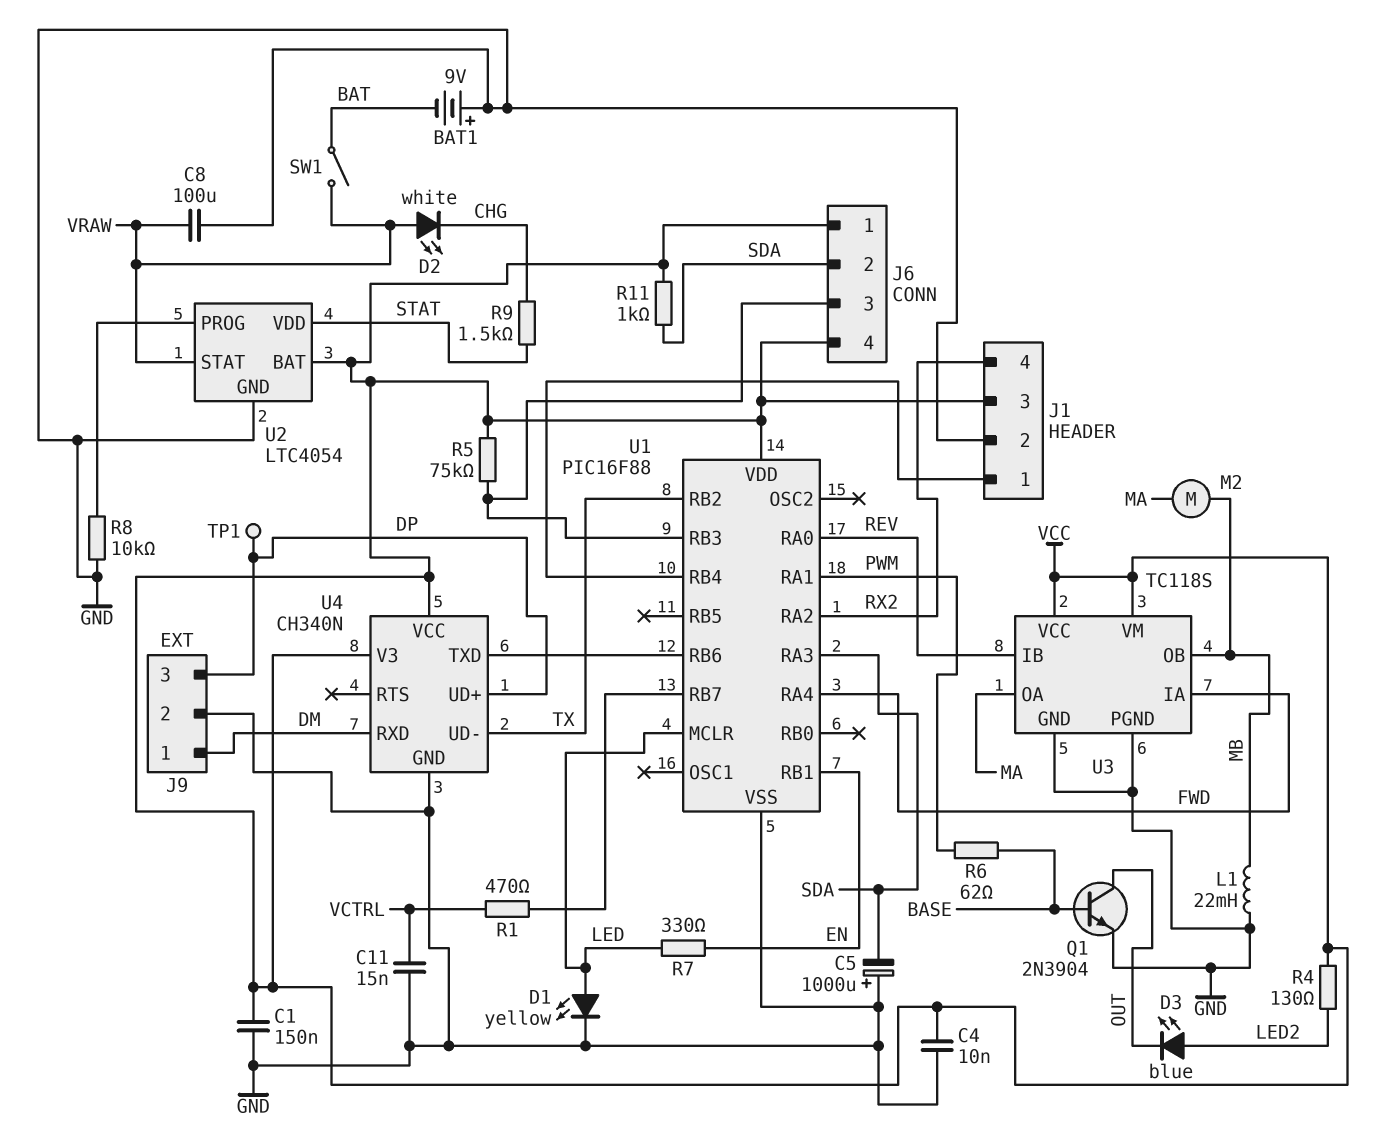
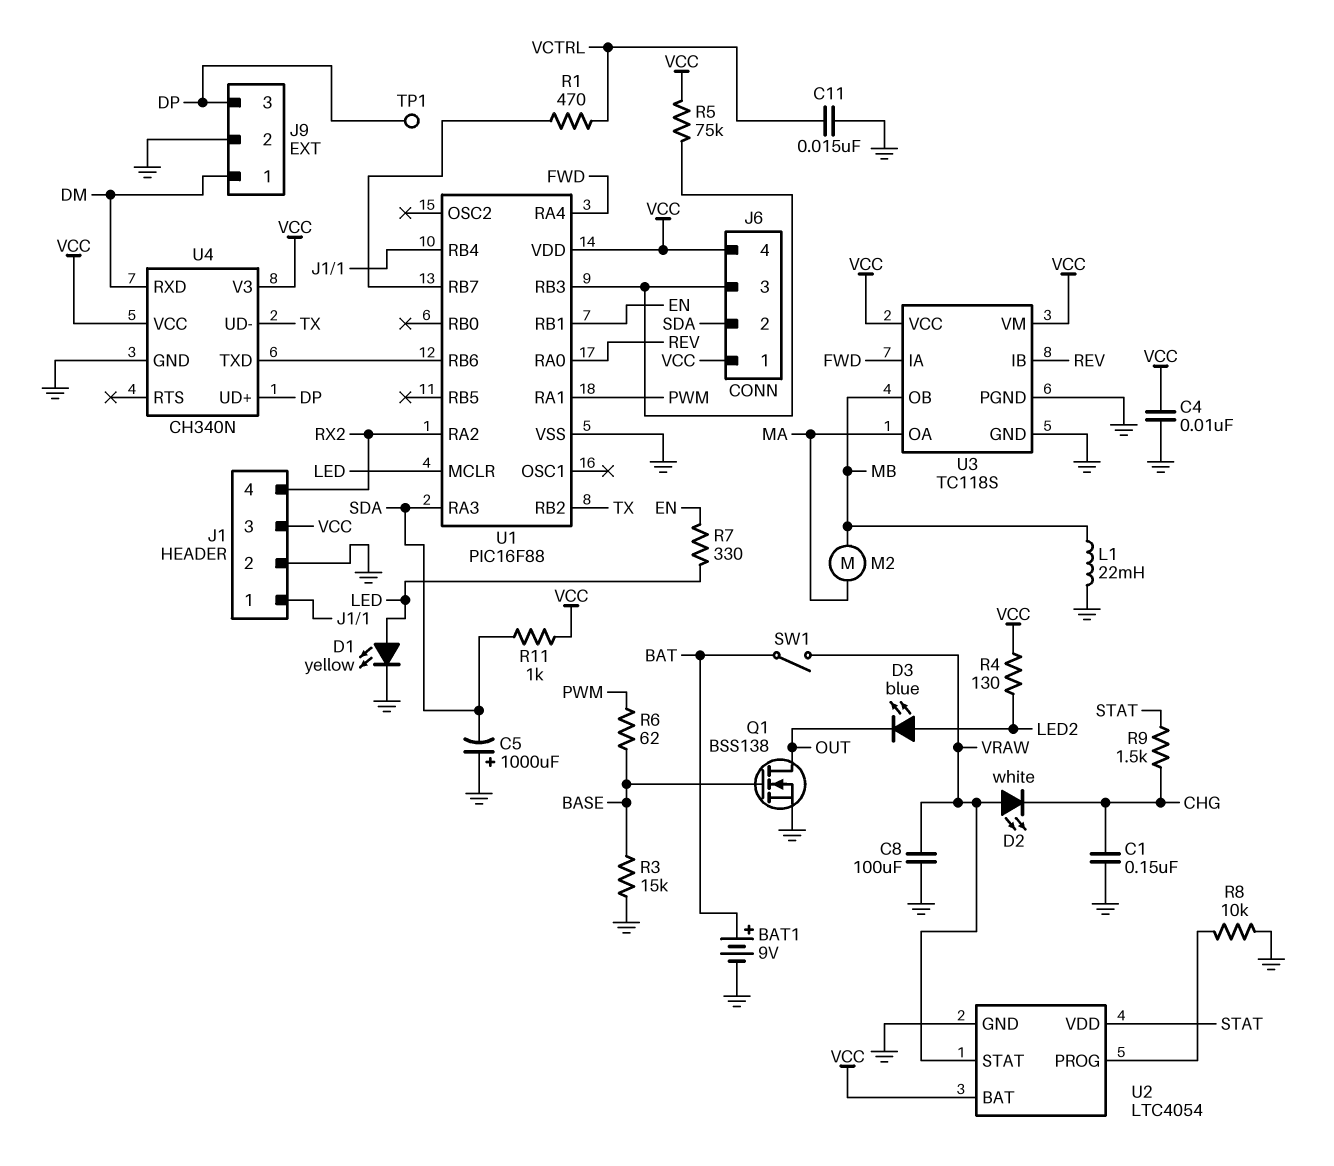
BAT1: 9V (plus GND, minus BAT) -> 9V (plus BAT, minus GND)
C1: 150nF (GND, VCC) -> 150nF (CHG, GND)
Q1: NPN 2N3904 (B BASE, C OUT, E GND) -> NMOS BSS138 (G BASE, D OUT, S GND)
R3: none -> 15k (BASE, GND)

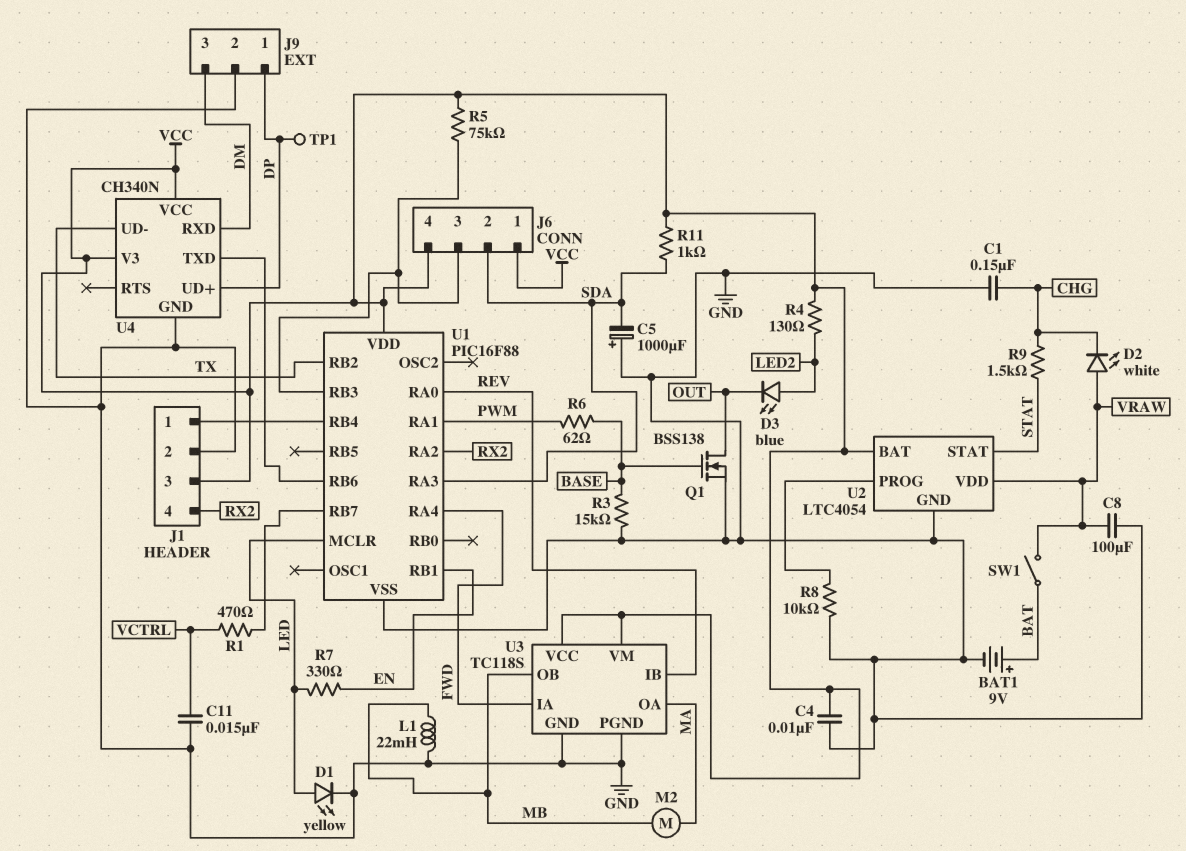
J9 pin 1: DM -> DP
J9 pin 3: DP -> DM
U2 pin STAT: VRAW -> STAT
U2 pin VDD: STAT -> VRAW

